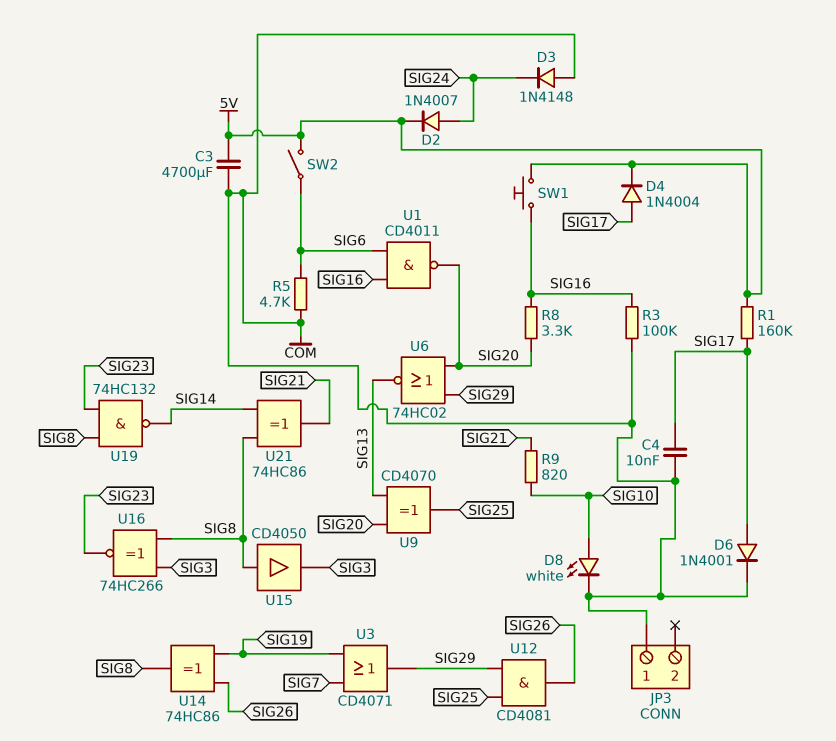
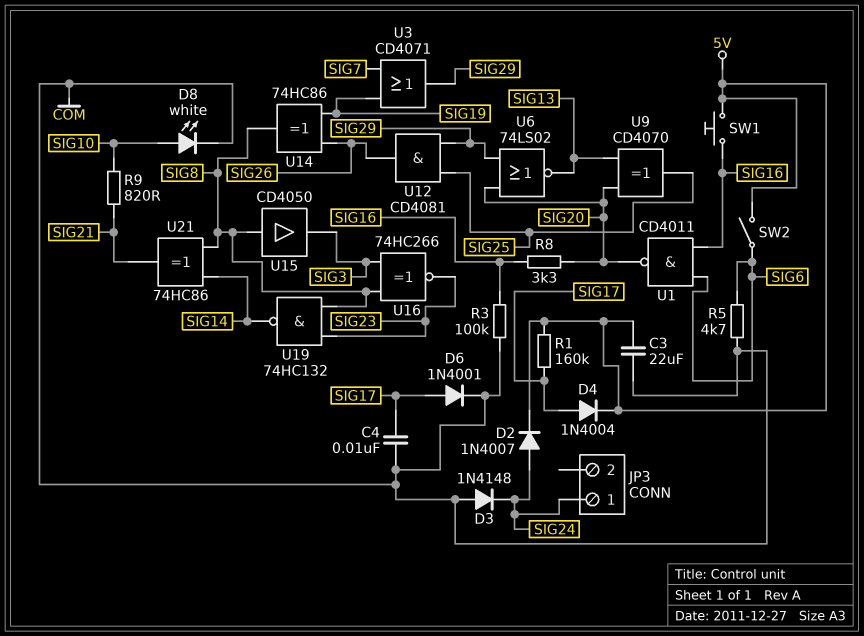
C3: 4700uF (5V, COM) -> 22uF (5V, COM)
JP3 pin 1: COM -> SIG24
U6: NOR 74HC02 (in SIG20, in SIG29, out SIG13) -> NOR 74LS02 (in SIG20, in SIG29, out SIG13)

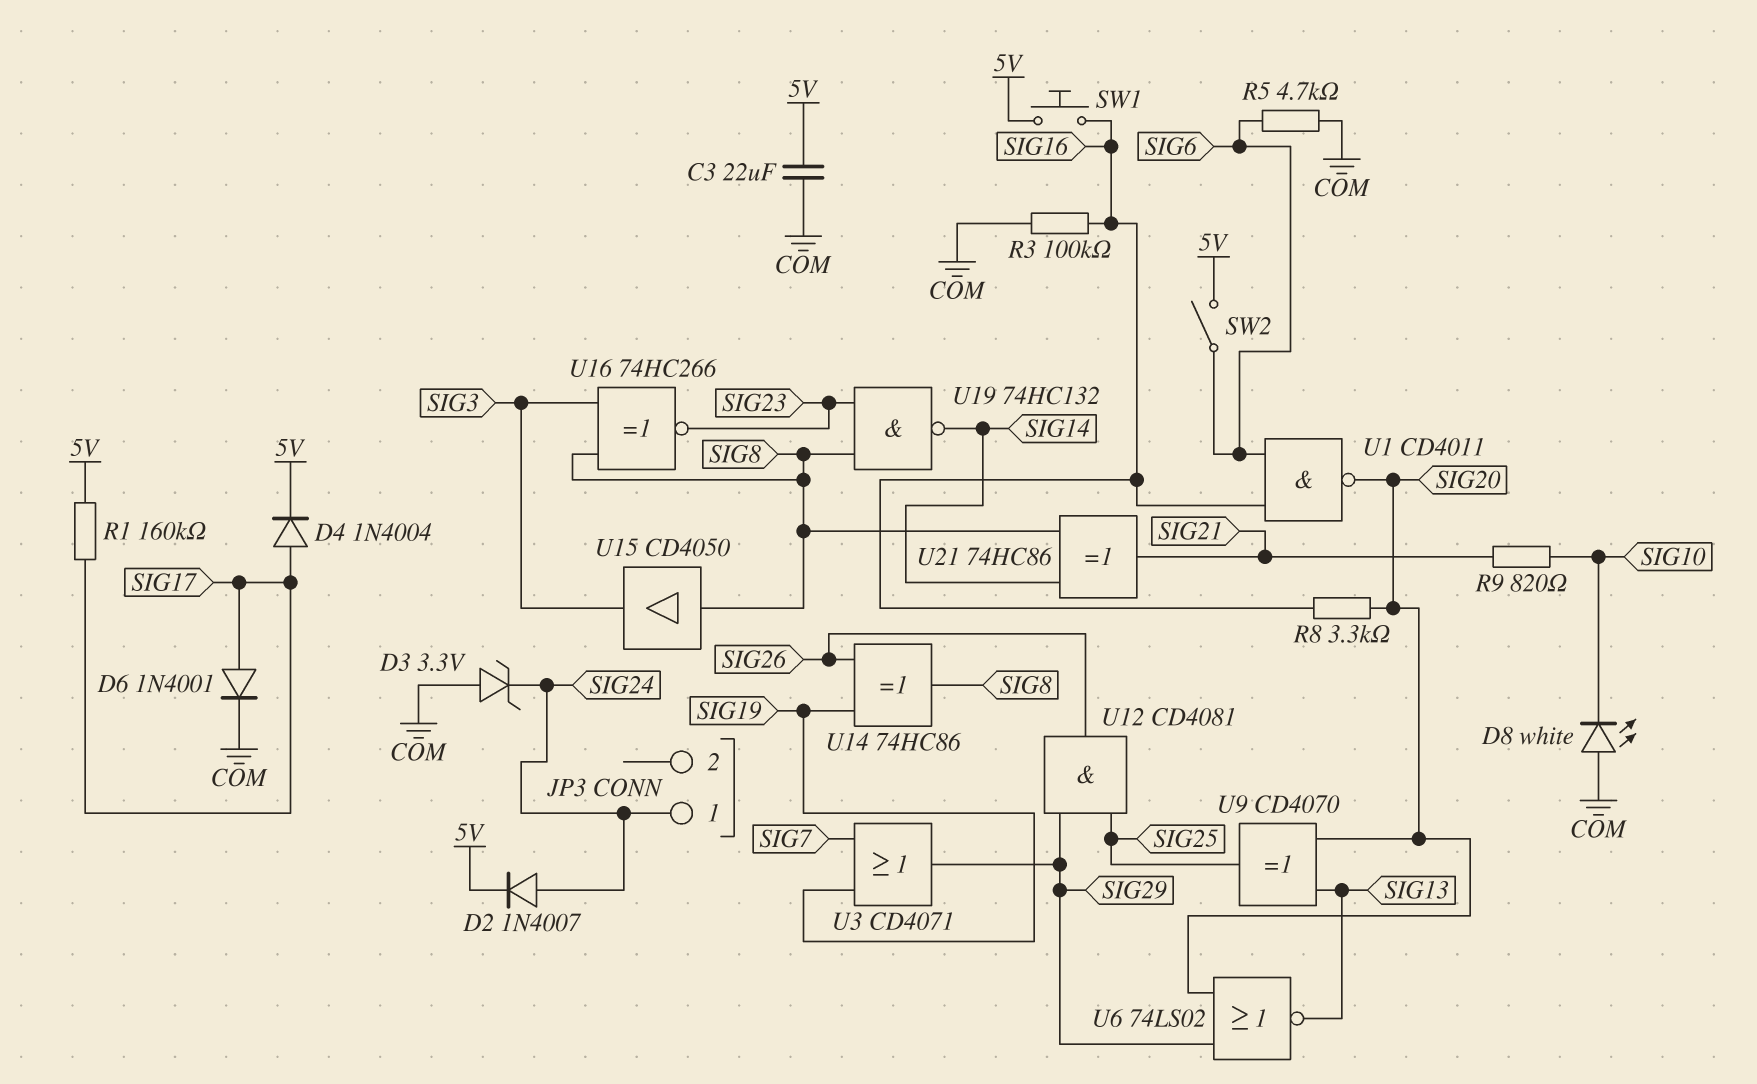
C4: 10nF (COM, SIG17) -> none
D3: diode 1N4148 (A COM, K SIG24) -> zener 3.3V (A COM, K SIG24)
D8: LED white (A SIG10, K COM) -> LED white (A COM, K SIG10)

